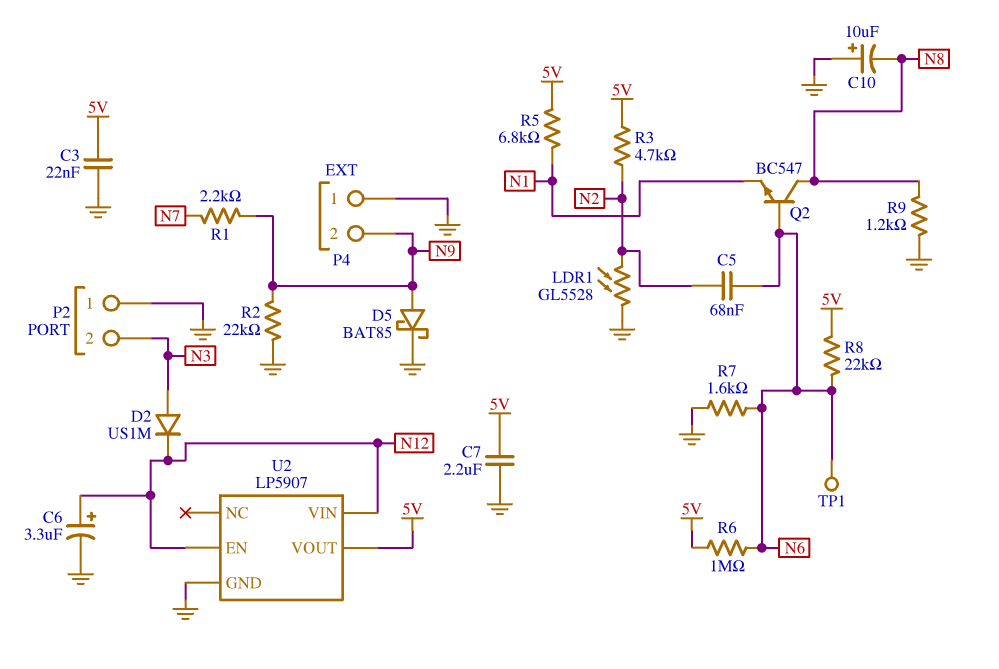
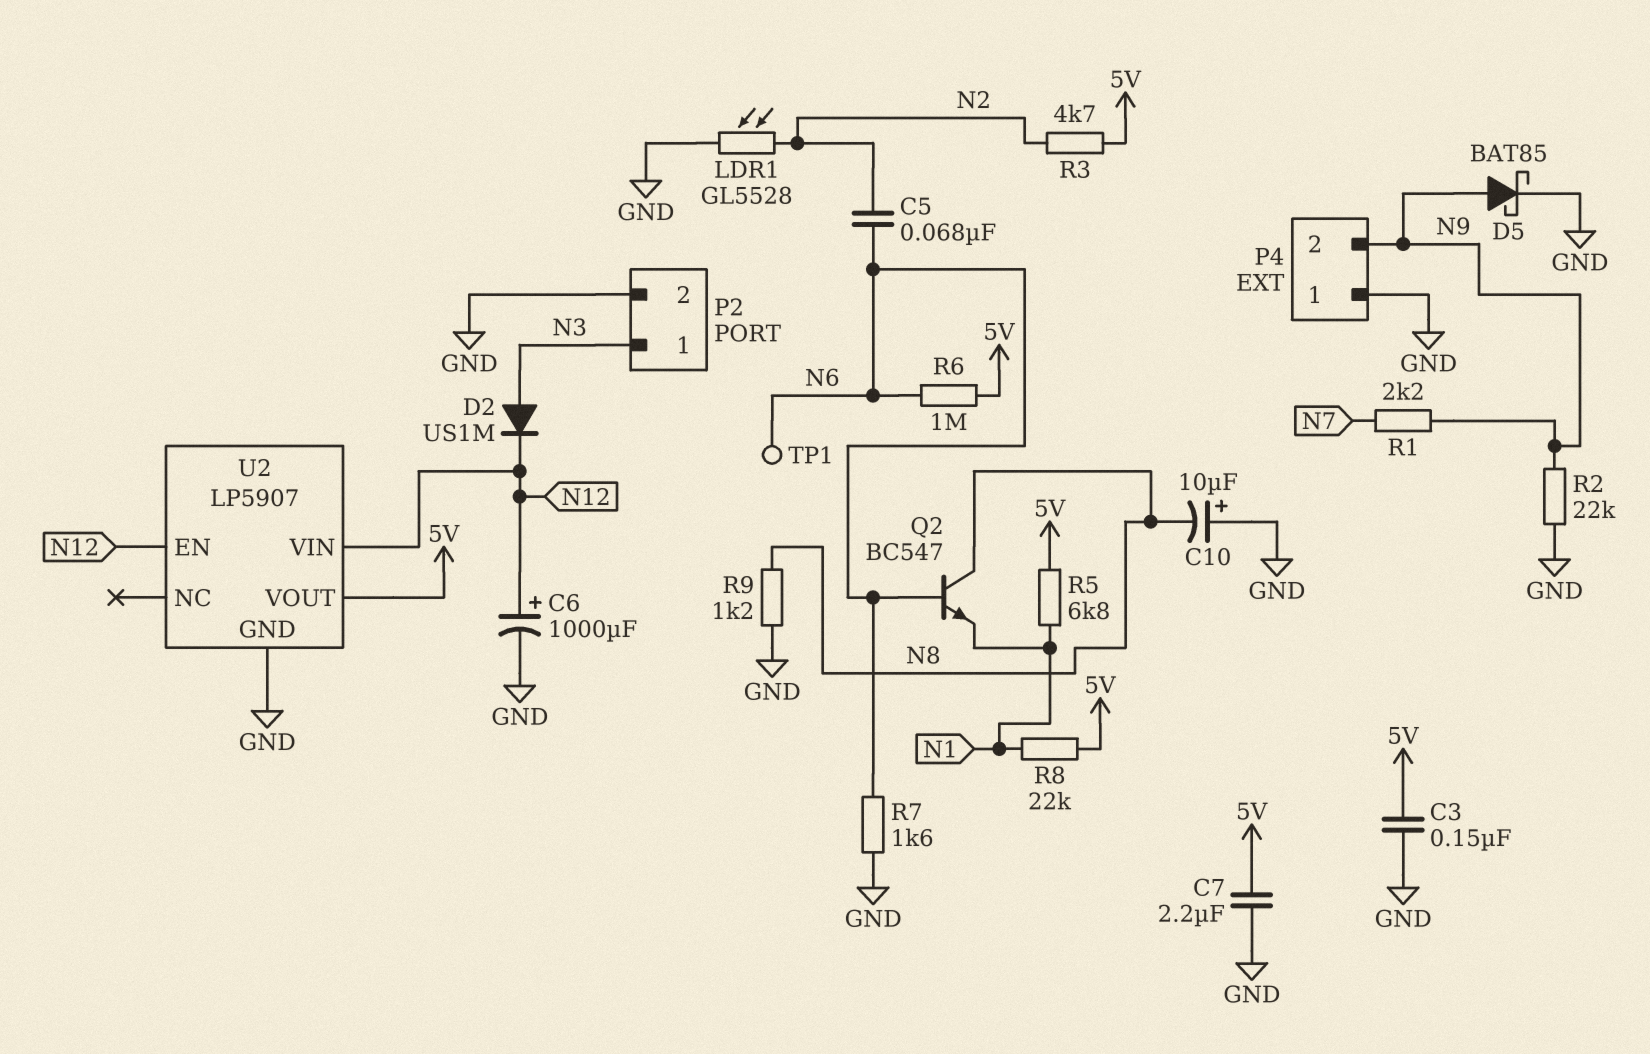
C3: 22nF (5V, GND) -> 150nF (5V, GND)
C6: 3.3uF (plus N12, minus GND) -> 1000uF (plus N12, minus GND)
P2 pin 1: GND -> N3
P2 pin 2: N3 -> GND
R8: 22k (5V, N6) -> 22k (5V, N1)

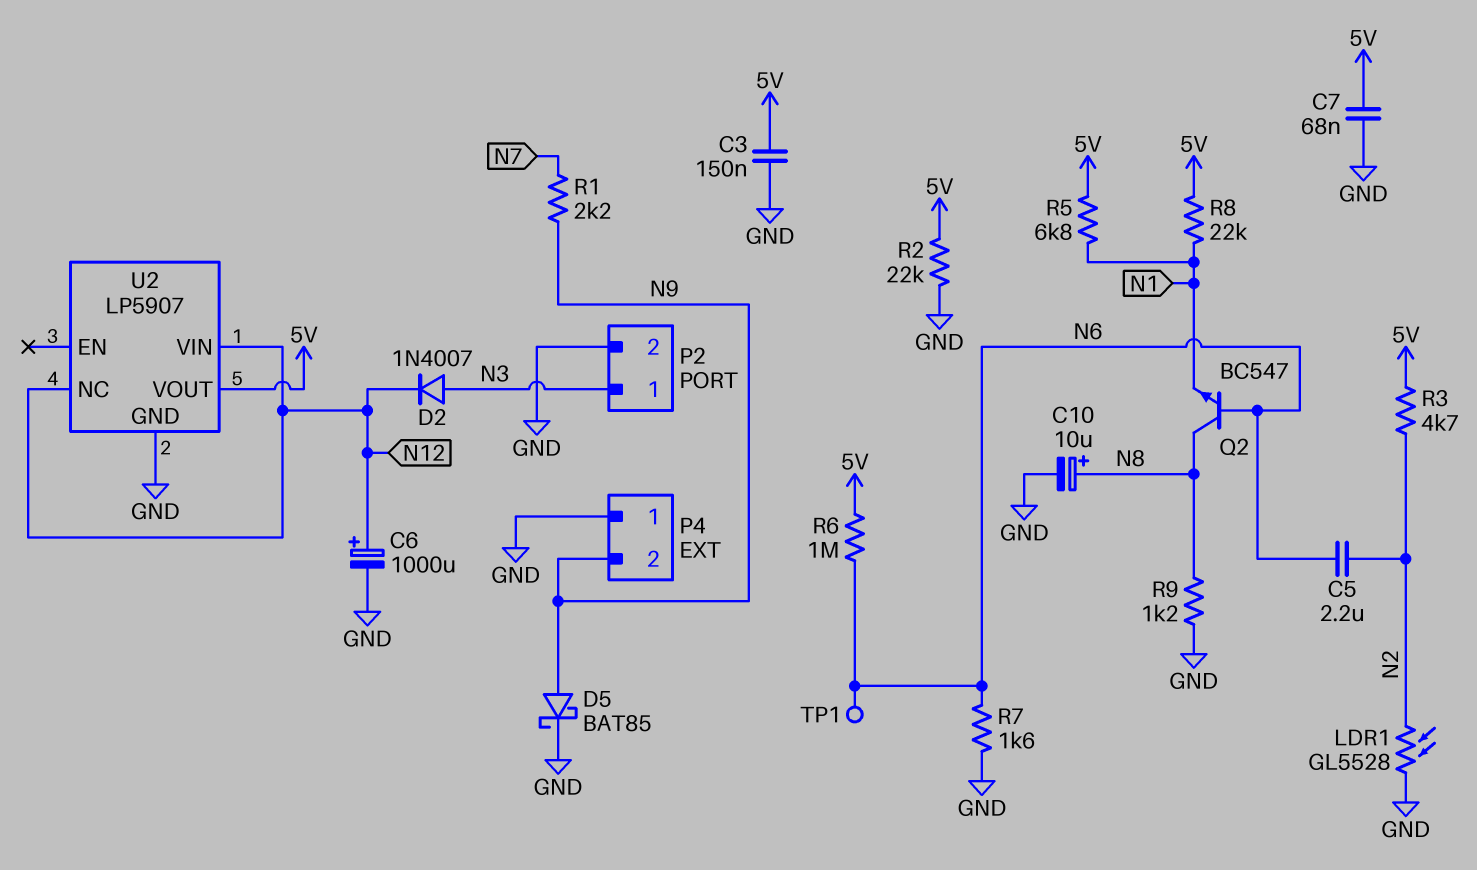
C5: 68nF (N2, N6) -> 2.2uF (N2, N6)
C7: 2.2uF (5V, GND) -> 68nF (5V, GND)
C10: 10uF (plus GND, minus N8) -> 10uF (plus N8, minus GND)
D2: diode US1M (A N3, K N12) -> diode 1N4007 (A N3, K N12)
R2: 22k (GND, N9) -> 22k (5V, GND)
U2 pin EN: N12 -> none
U2 pin NC: none -> N12

